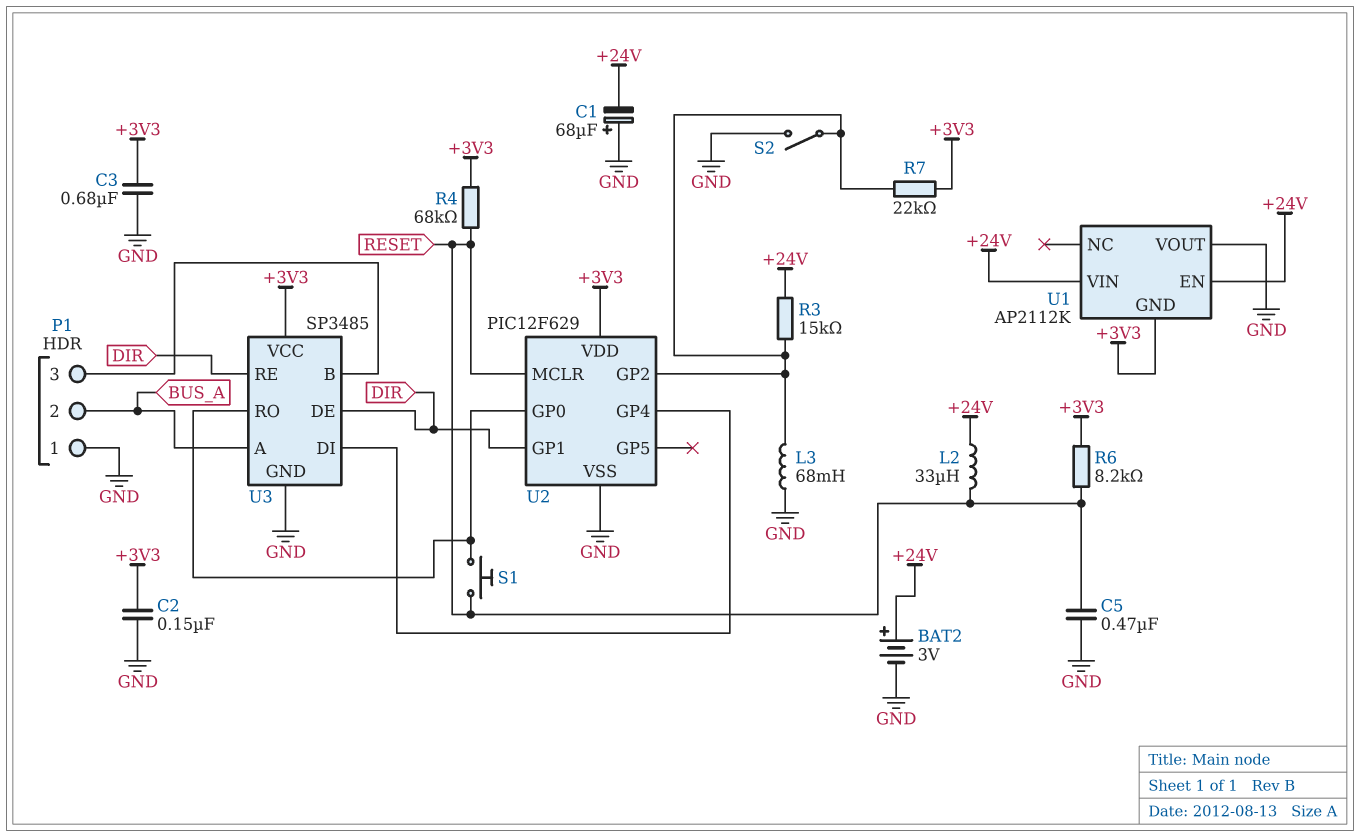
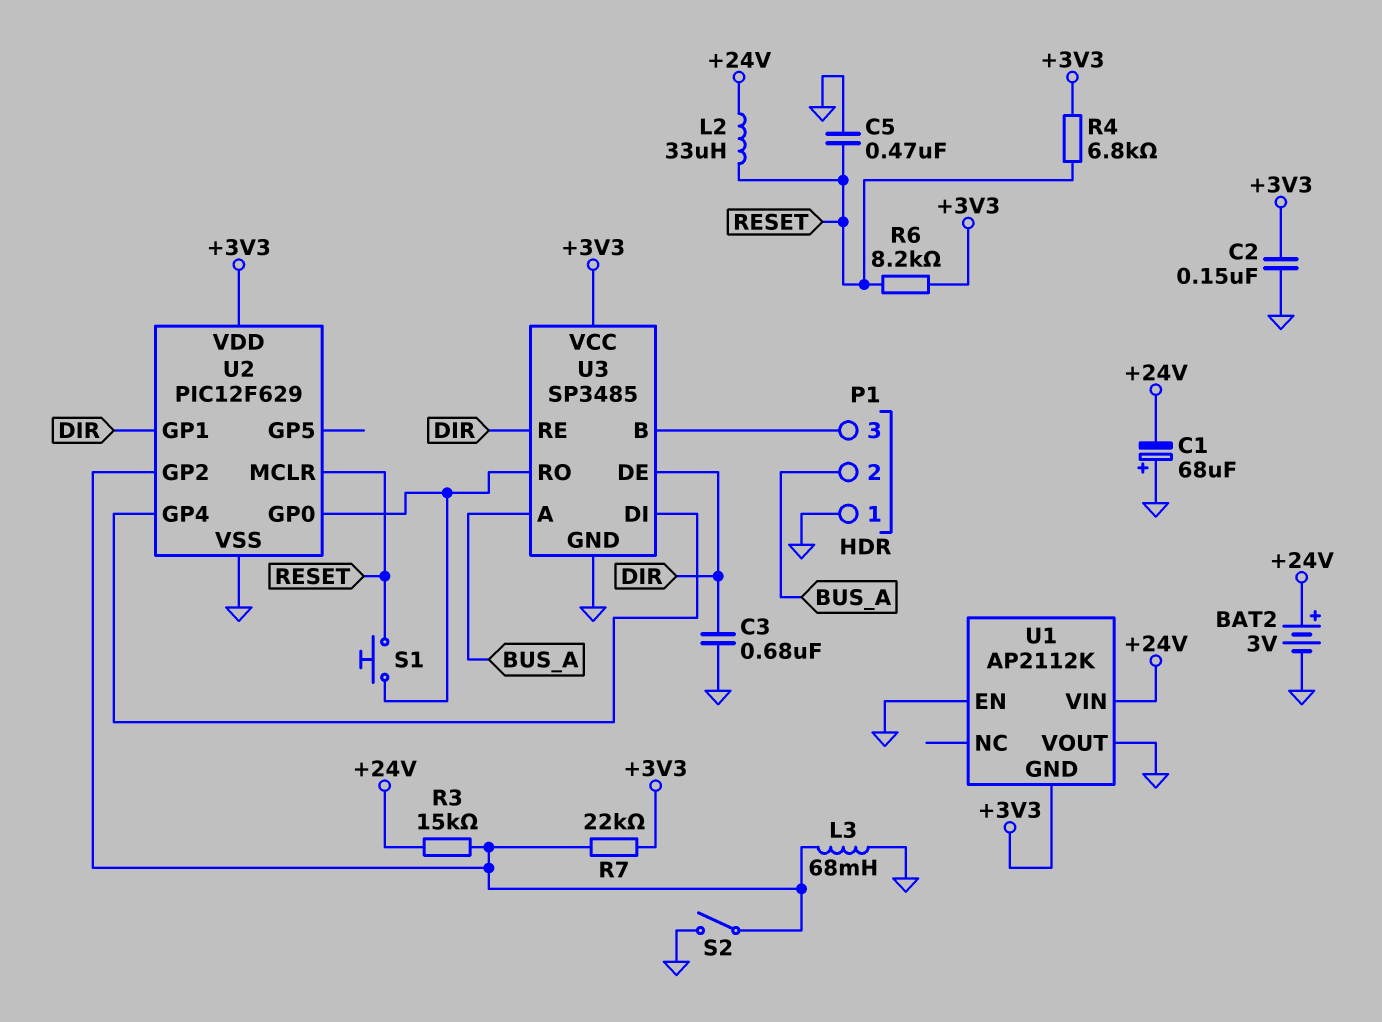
C3: 680nF (+3V3, GND) -> 680nF (DIR, GND)
R4: 68k (+3V3, RESET) -> 6.8k (+3V3, RESET)
U1 pin EN: +24V -> GND

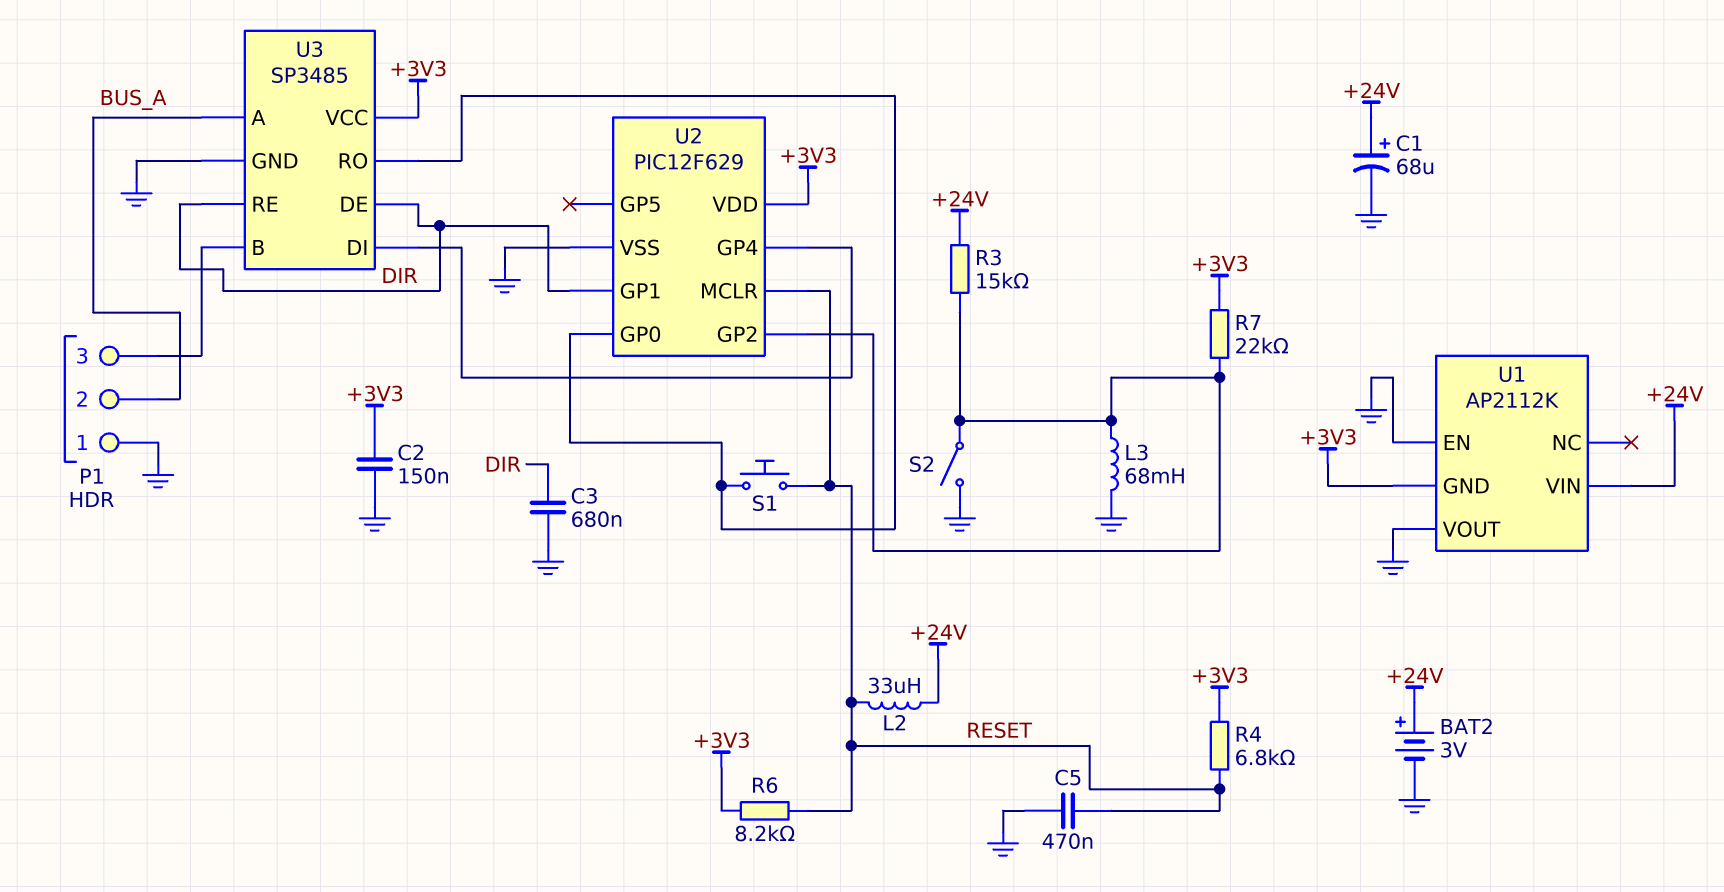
C1: 68uF (plus GND, minus +24V) -> 68uF (plus +24V, minus GND)

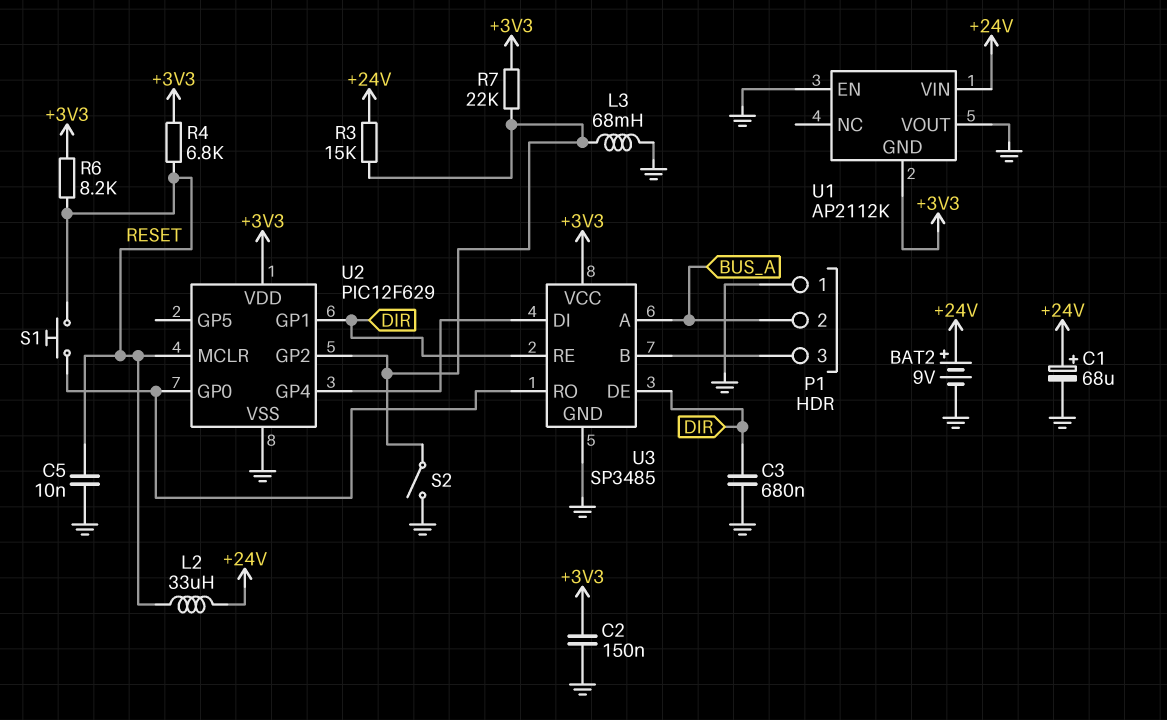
BAT2: 3V (plus +24V, minus GND) -> 9V (plus +24V, minus GND)
C5: 470nF (GND, RESET) -> 10nF (GND, RESET)

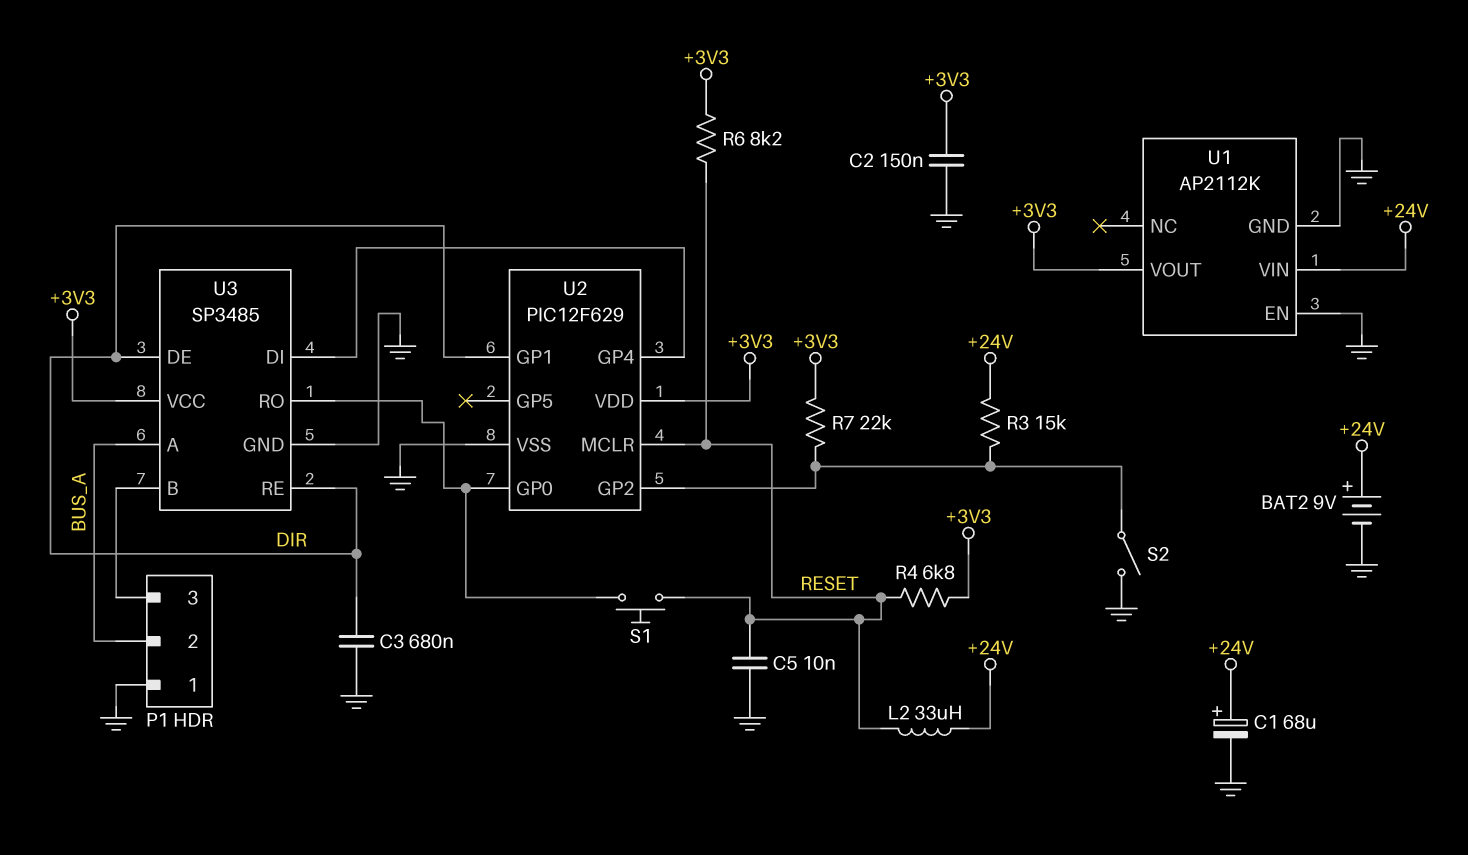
L3: 68mH (GND, U2/GP2) -> none
U1 pin GND: +3V3 -> GND
U1 pin VOUT: GND -> +3V3

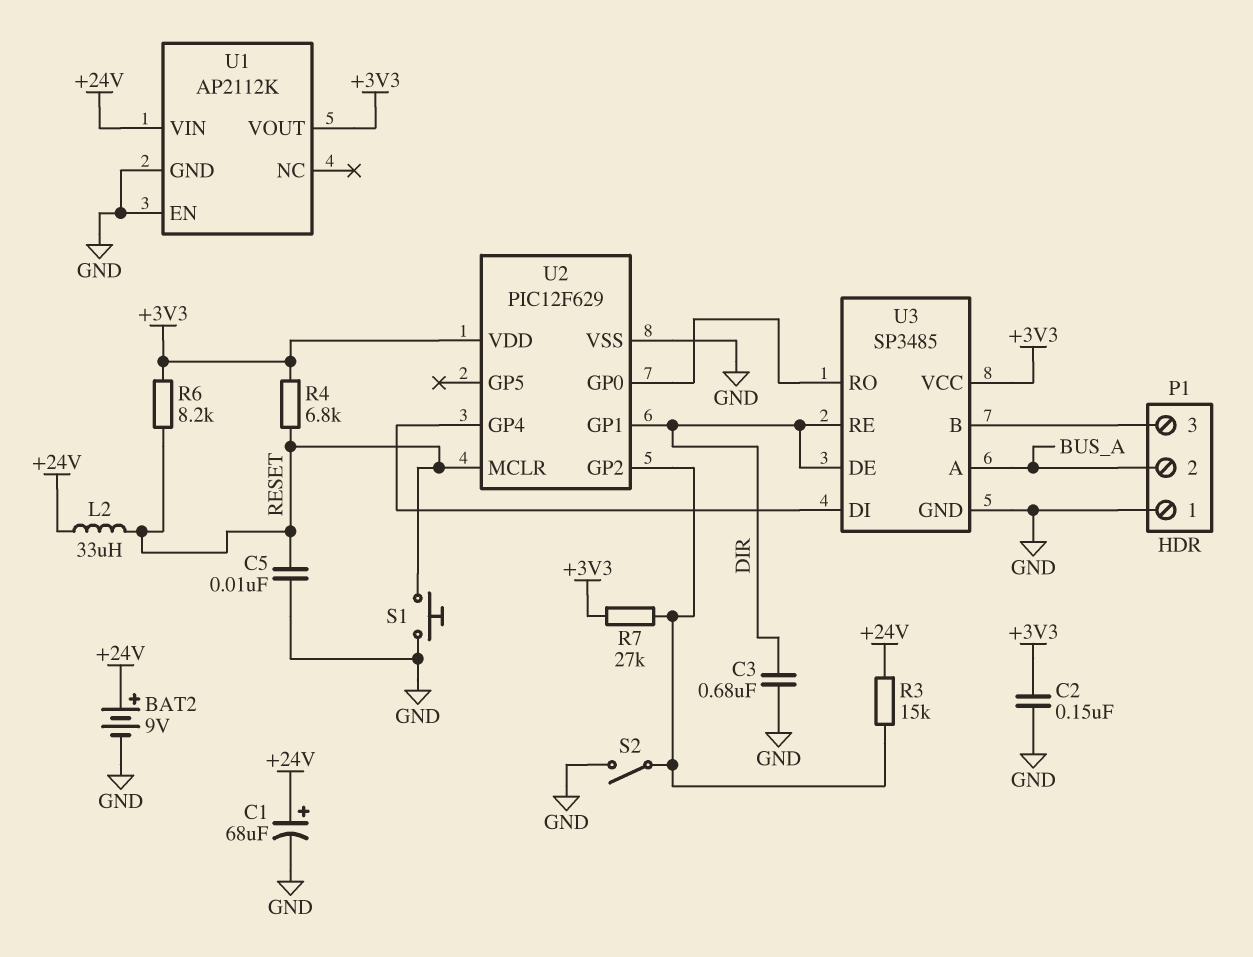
R7: 22k (+3V3, U2/GP2) -> 27k (+3V3, U2/GP2)
S1: button (RESET, U2/GP0) -> button (GND, RESET)

